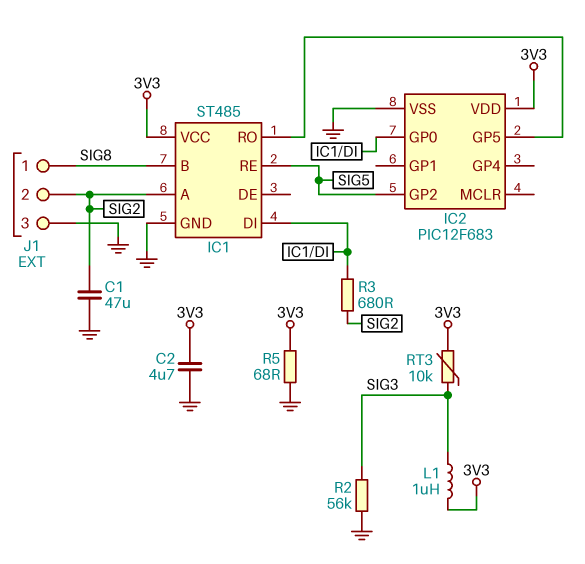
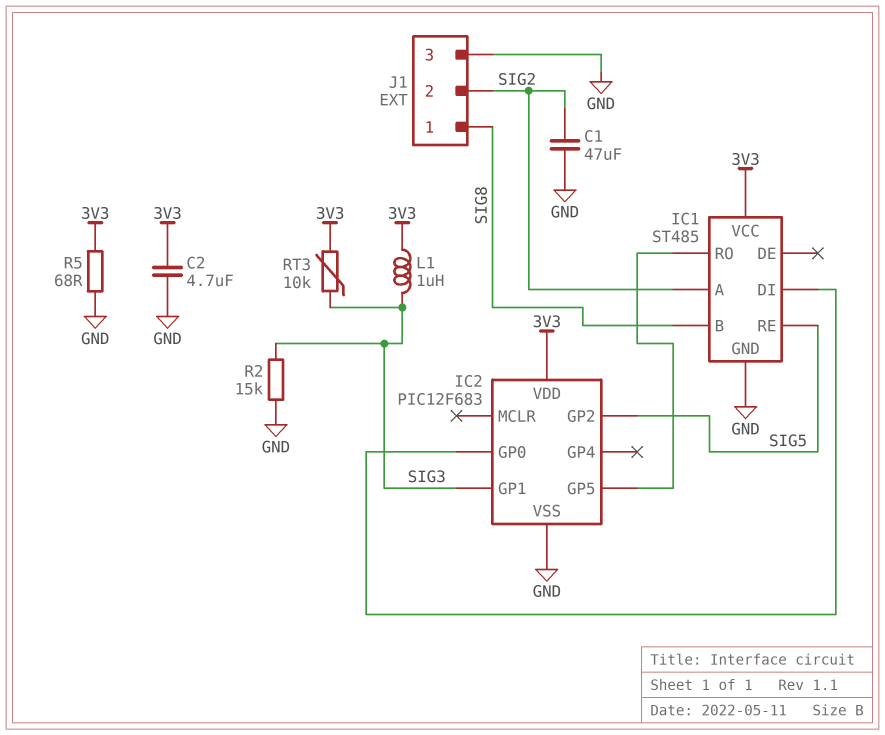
IC2 pin GP1: none -> SIG3
R2: 56k (GND, SIG3) -> 15k (GND, SIG3)
R3: 680 (IC1/DI, SIG2) -> none

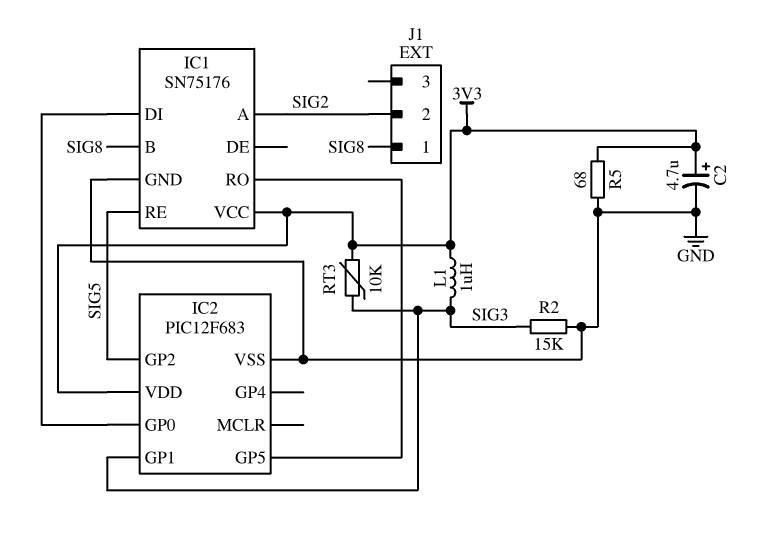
C1: 47uF (GND, SIG2) -> none
C2: 4.7uF (3V3, GND) -> 4.7uF (plus 3V3, minus GND)
IC1: ST485 -> SN75176
J1 pin 3: GND -> none

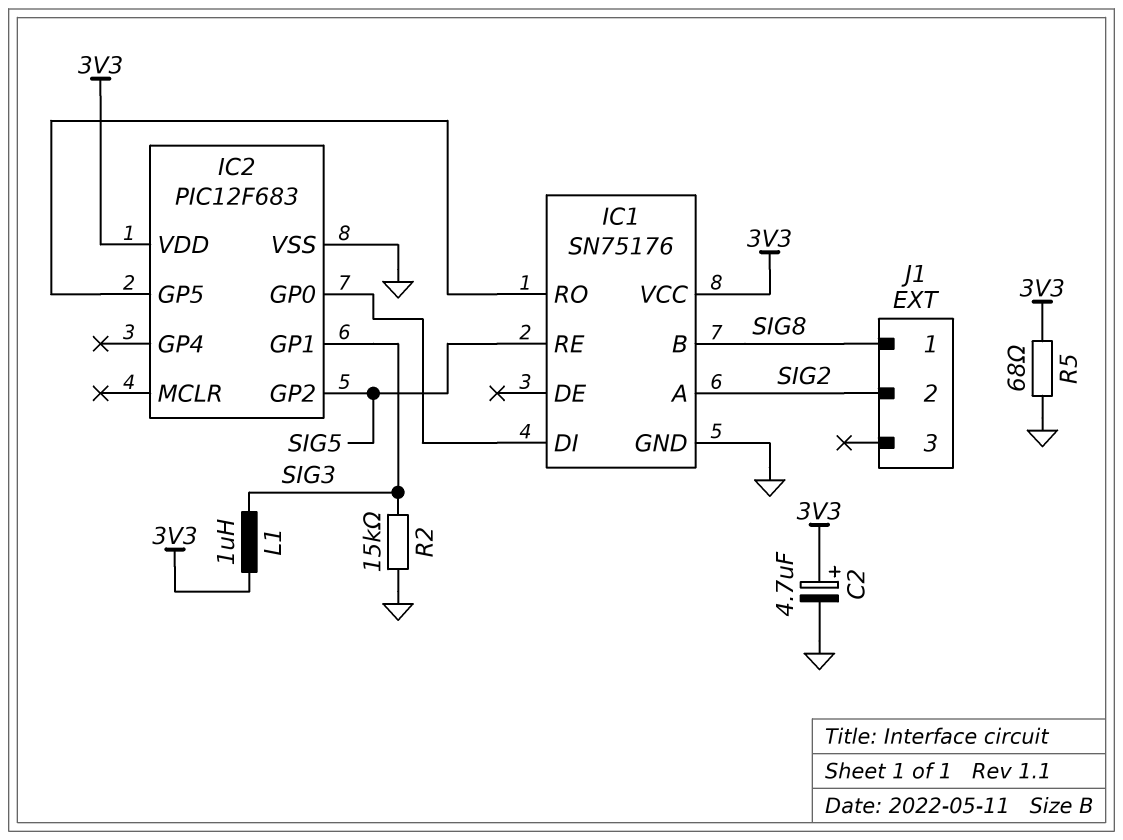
RT3: 10k (3V3, SIG3) -> none

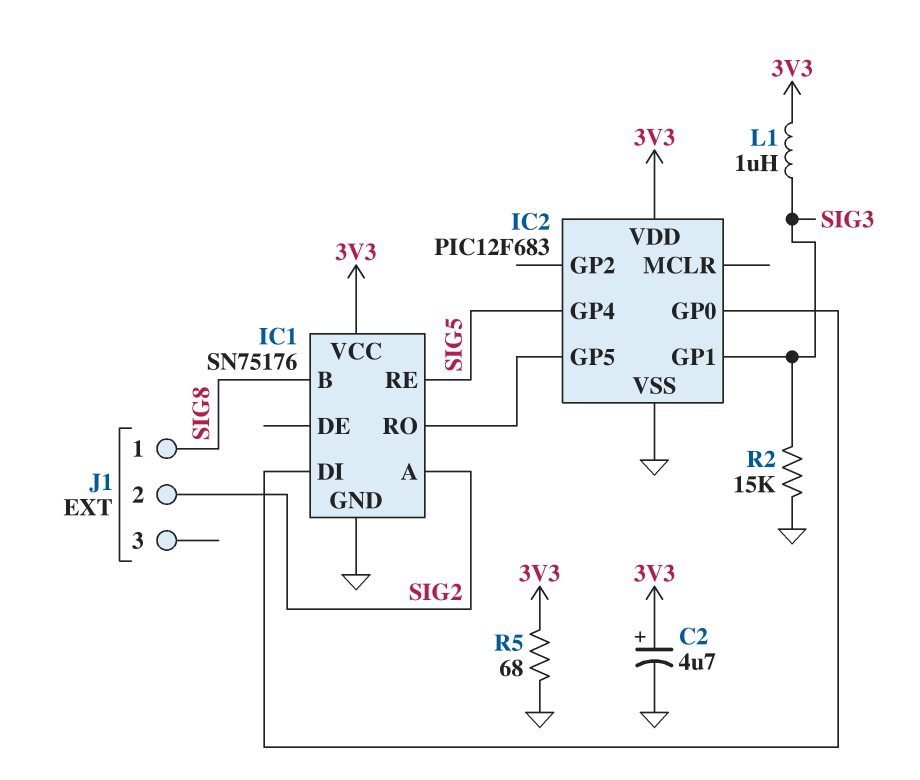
IC2 pin GP2: SIG5 -> none
IC2 pin GP4: none -> SIG5

